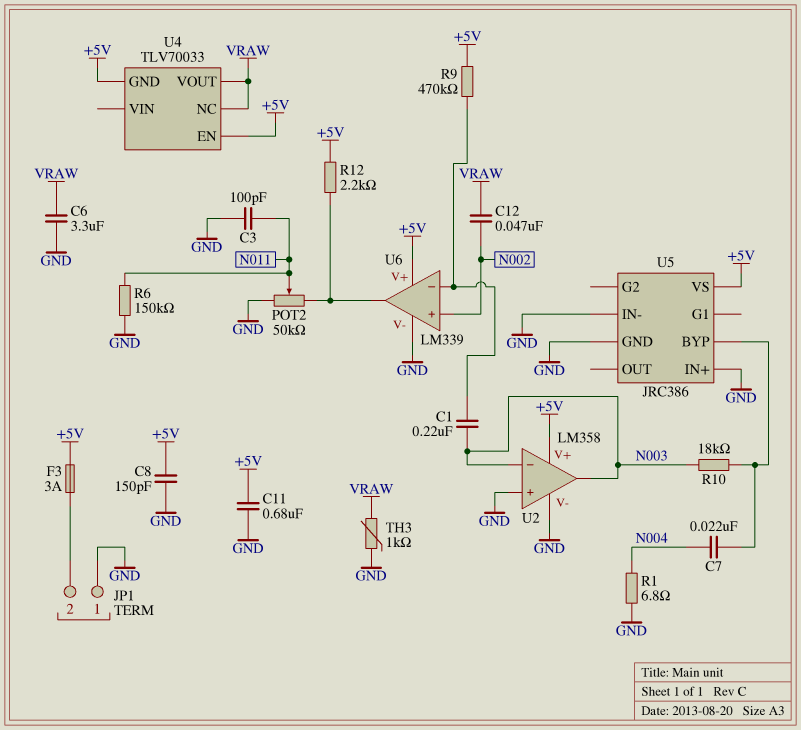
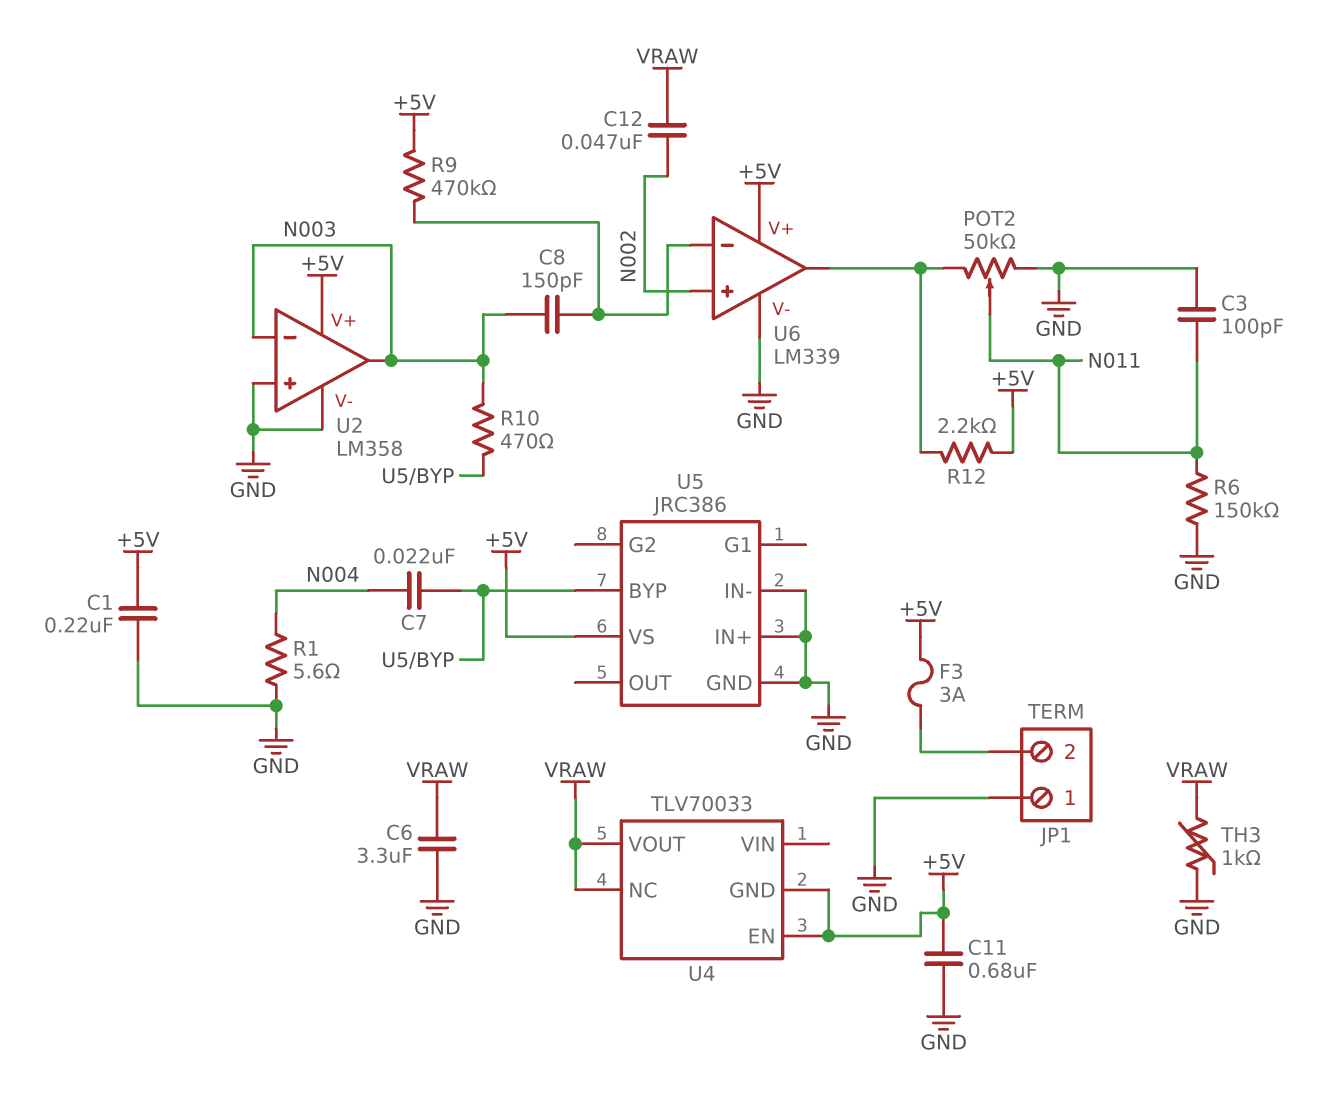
C1: 220nF (N003, U6/in-) -> 220nF (+5V, GND)
C8: 150pF (+5V, GND) -> 150pF (N003, U6/in-)
R1: 6.8 (GND, N004) -> 5.6 (GND, N004)
R10: 18k (N003, U5/BYP) -> 470 (N003, U5/BYP)

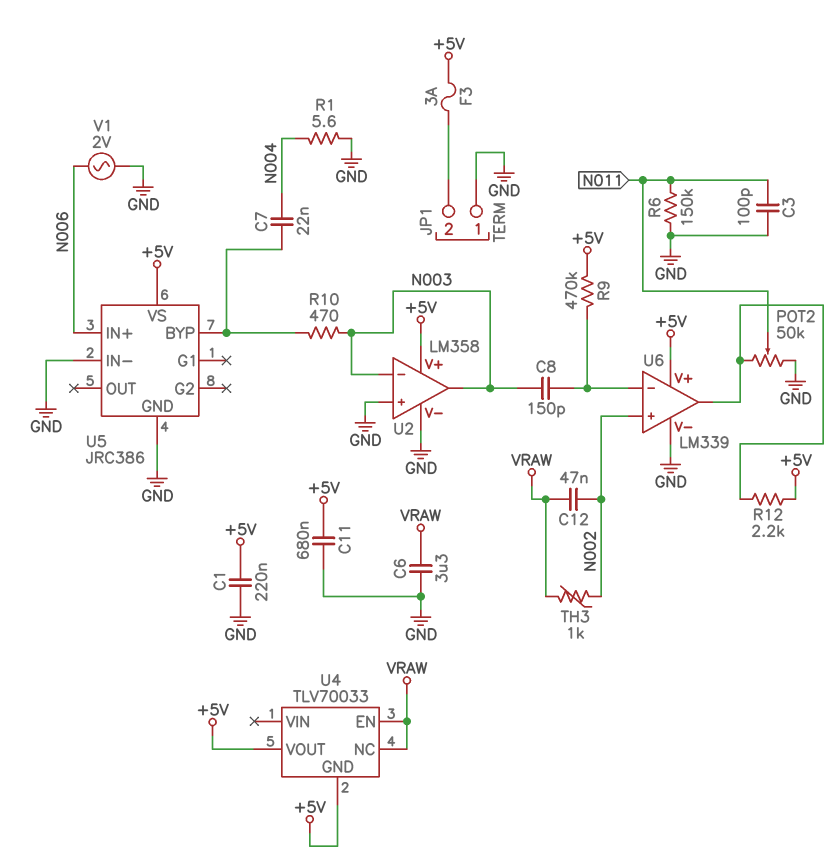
TH3: 1k (GND, VRAW) -> 1k (N002, VRAW)
U4 pin EN: +5V -> VRAW
U4 pin VOUT: VRAW -> +5V
U5 pin IN+: GND -> N006
V1: none -> AC 2V (GND, N006)

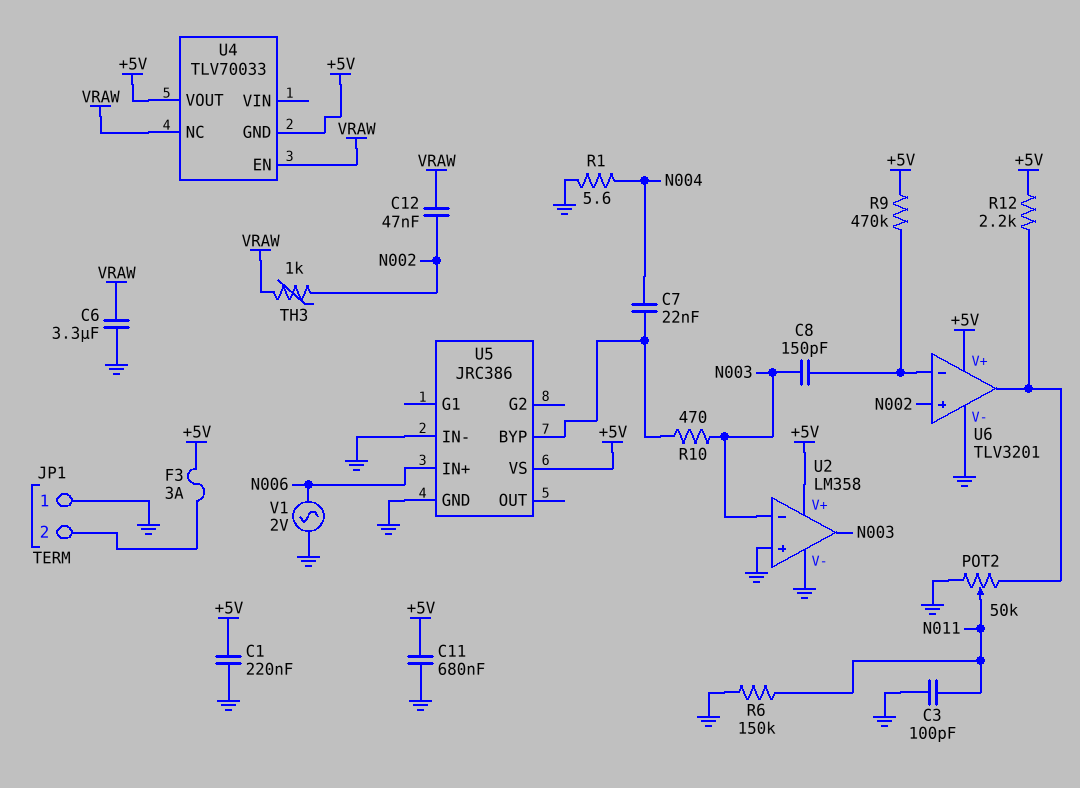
U6: LM339 -> TLV3201

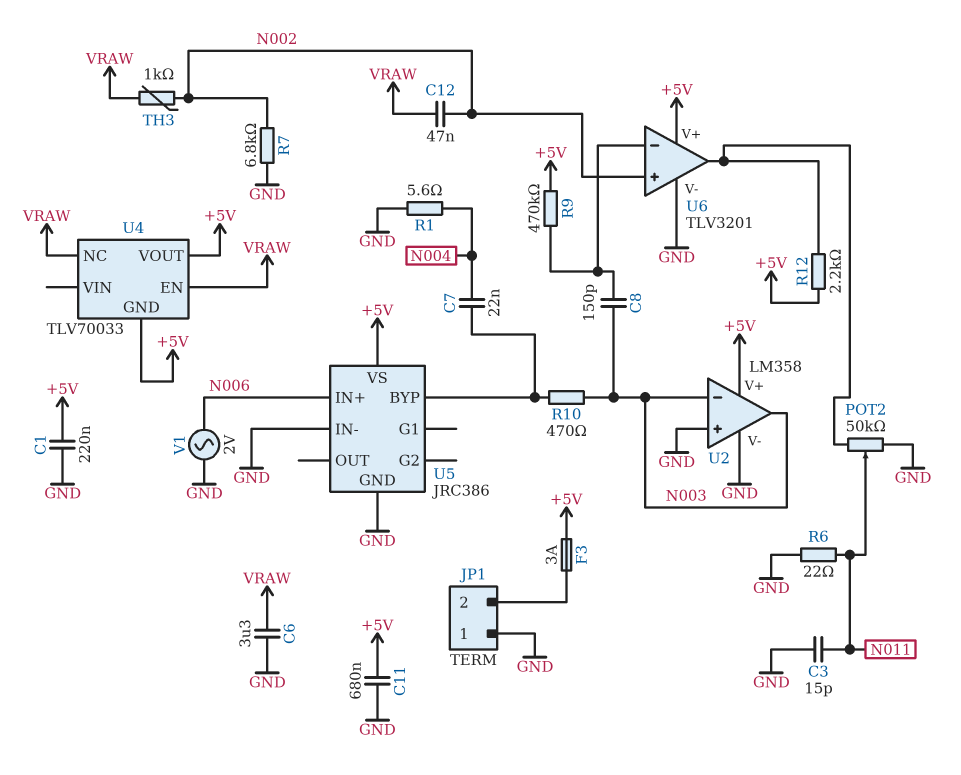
C3: 100pF (GND, N011) -> 15pF (GND, N011)
R6: 150k (GND, N011) -> 22 (GND, N011)
R7: none -> 6.8k (GND, N002)

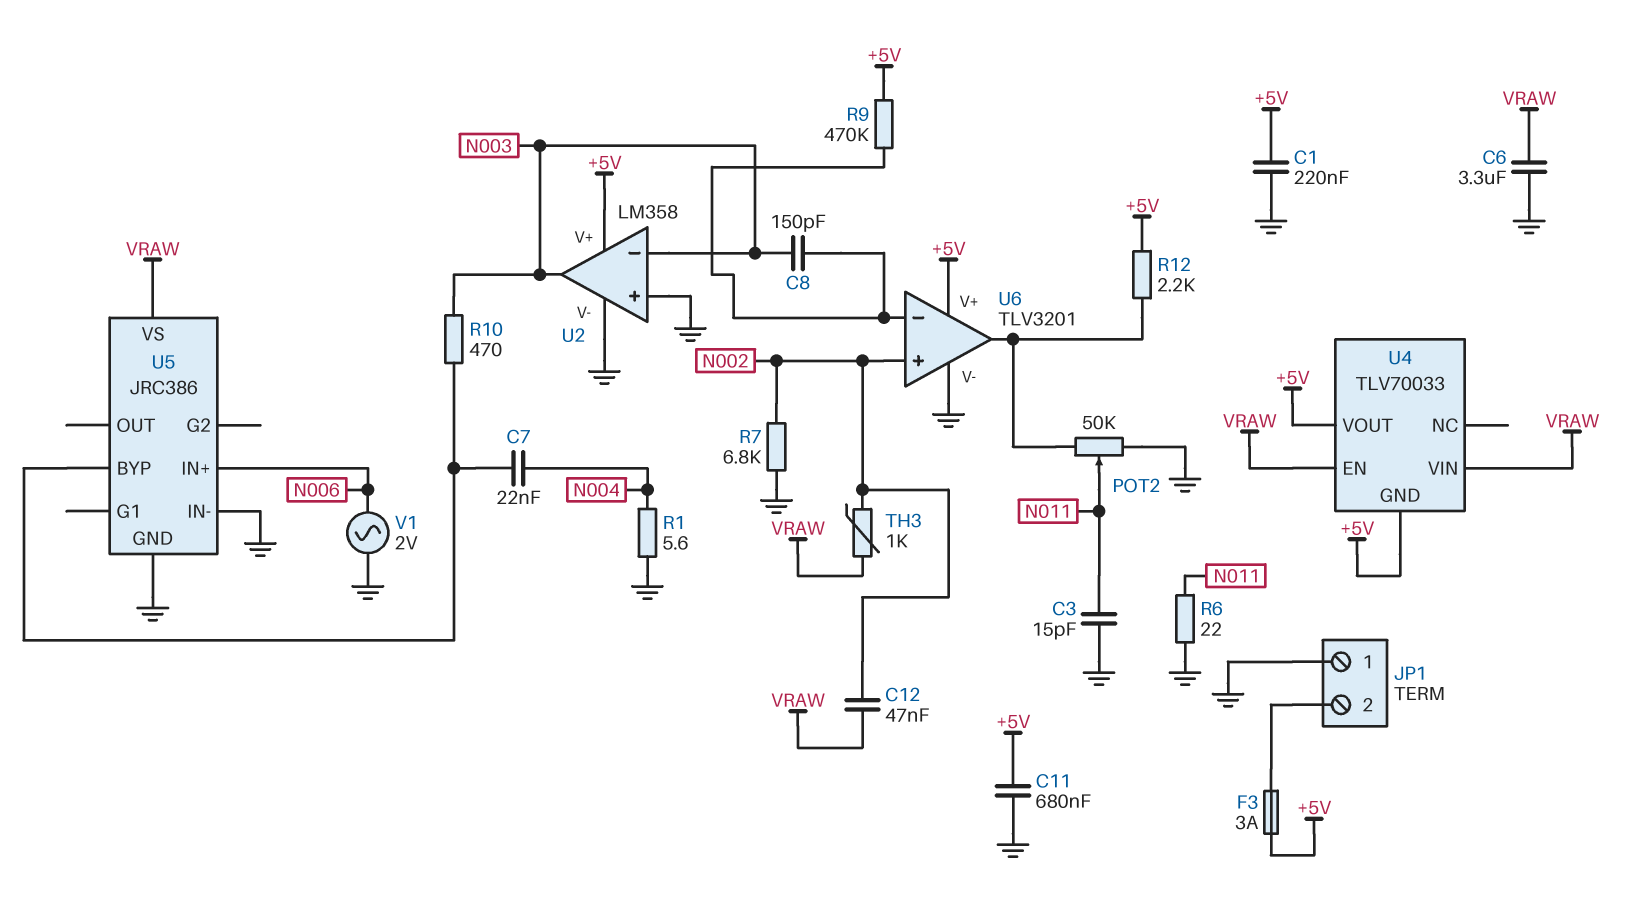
U4 pin NC: VRAW -> none
U4 pin VIN: none -> VRAW
U5 pin VS: +5V -> VRAW

